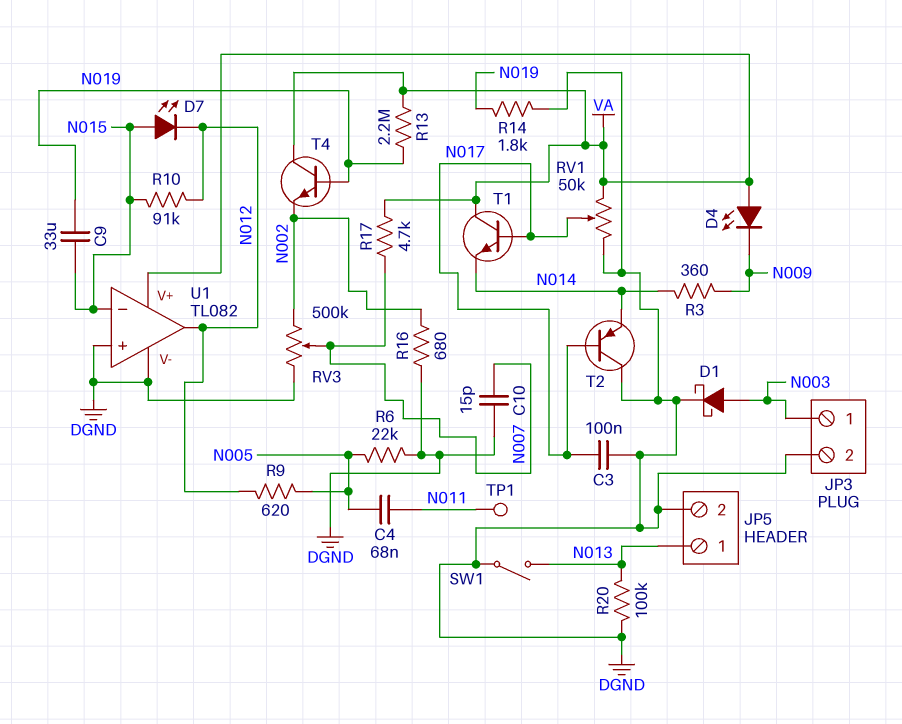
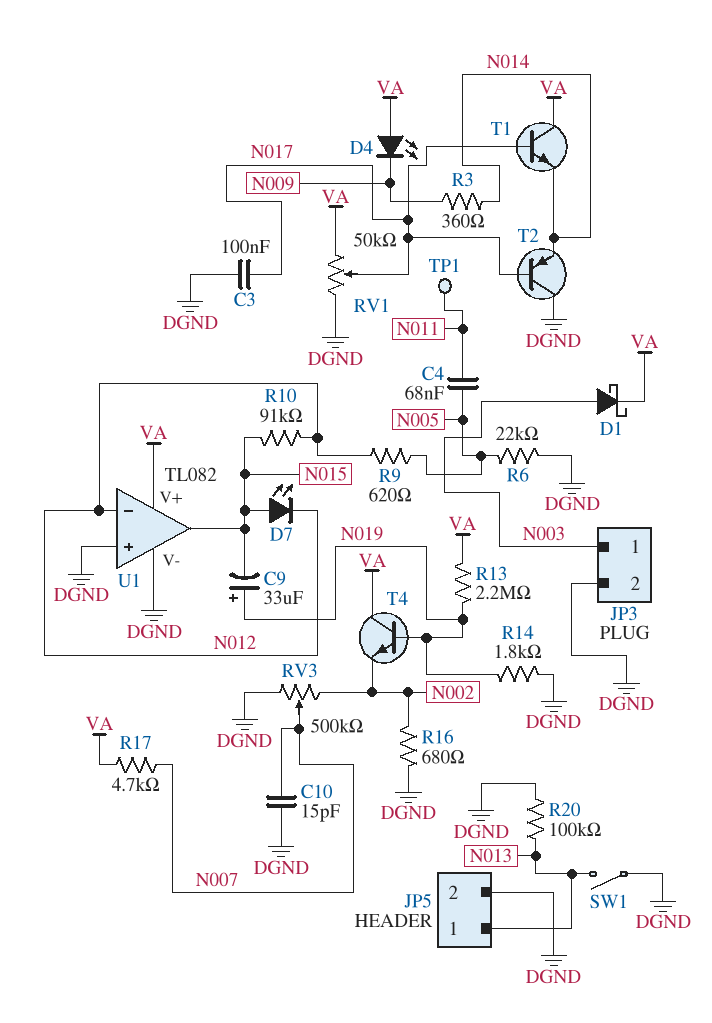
C9: 33uF (N015, N019) -> 33uF (plus N019, minus N015)
D1: schottky (A N003, K DGND) -> schottky (A N003, K VA)
U1 pin in-: N015 -> N012
U1 pin out: N012 -> N015

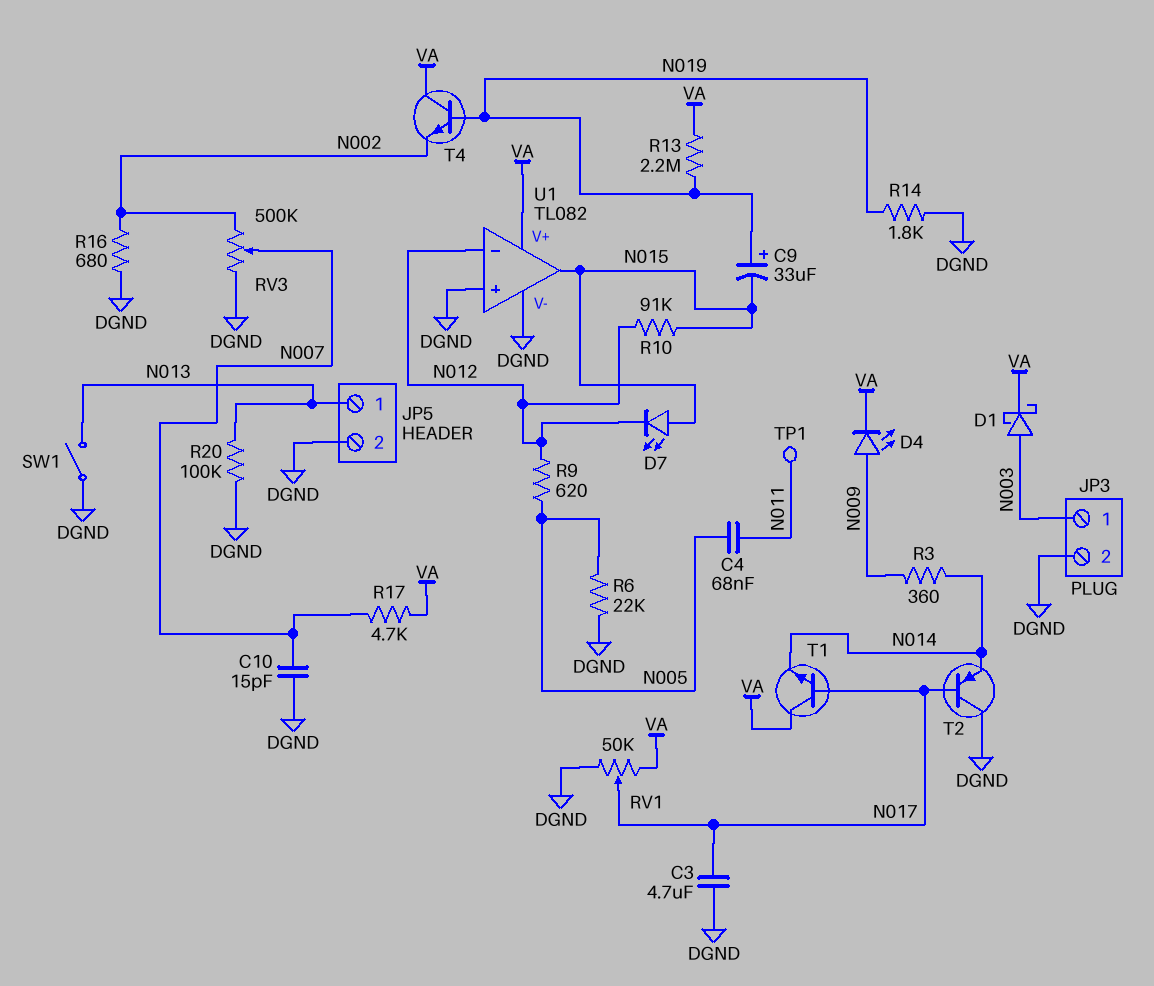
C3: 100nF (DGND, N017) -> 4.7uF (DGND, N017)
D4: LED (A VA, K N009) -> LED (A N009, K VA)

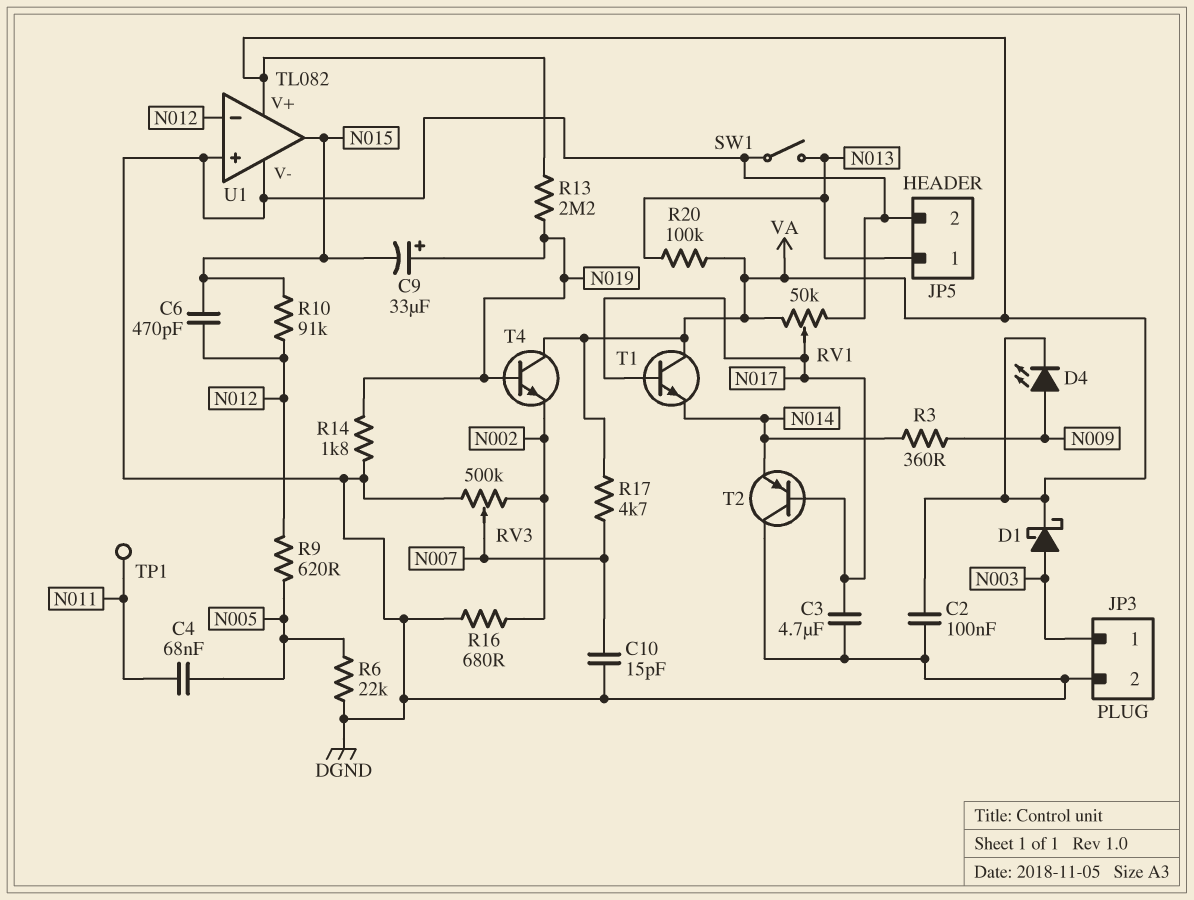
C2: none -> 100nF (DGND, VA)
C6: none -> 470pF (N012, N015)
D7: LED (A N015, K N012) -> none
R20: 100k (DGND, N013) -> 100k (N013, VA)

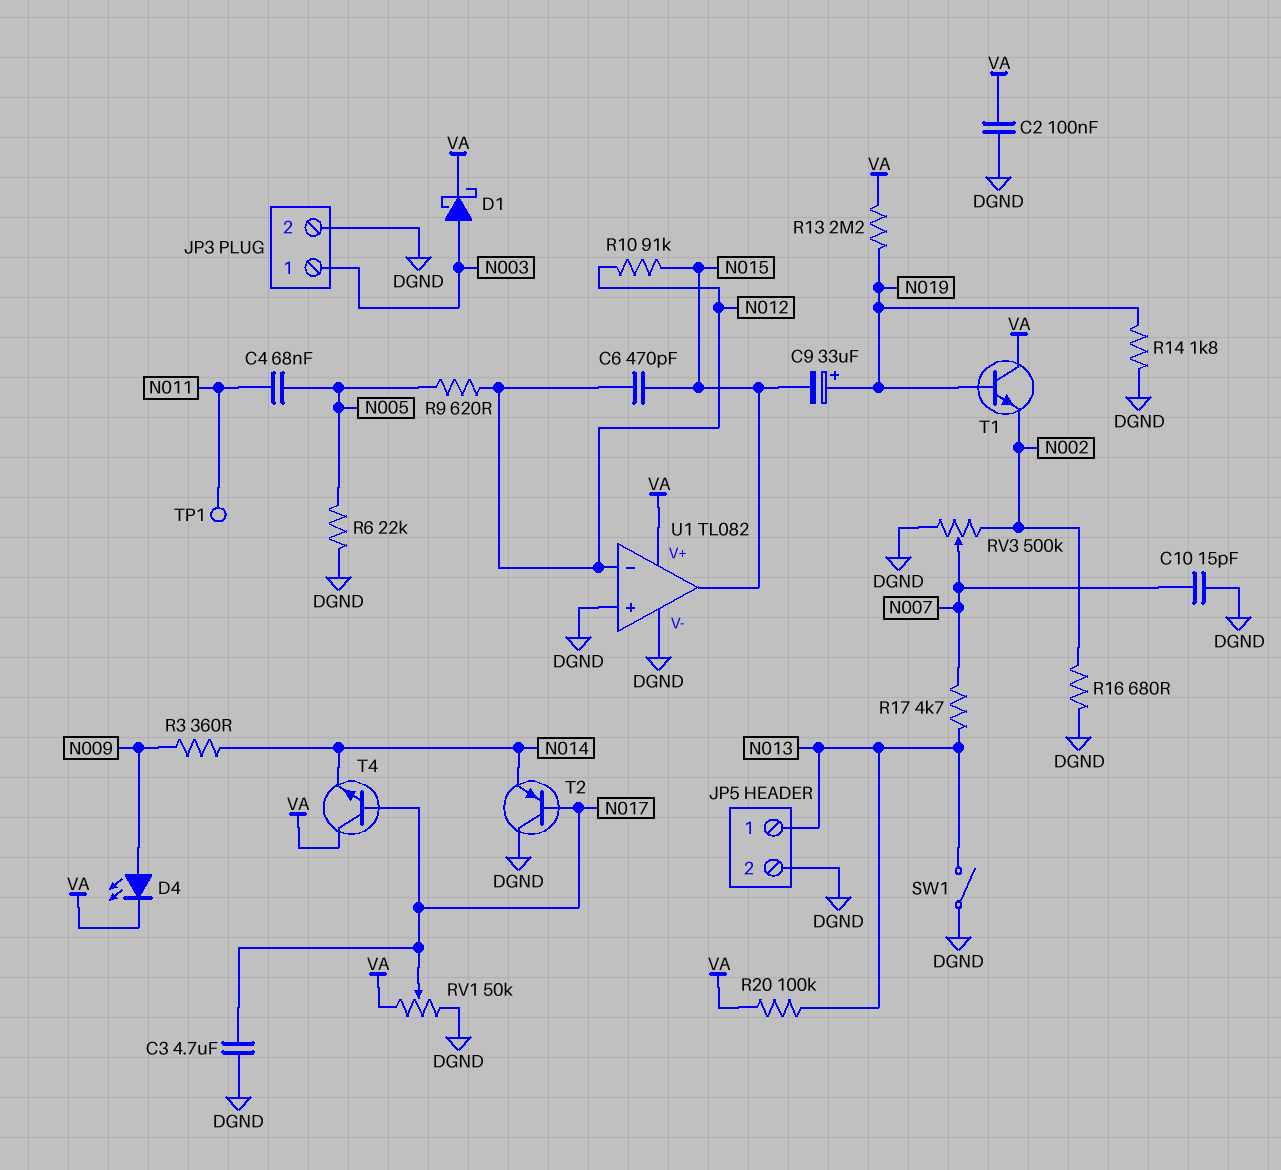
R17: 4.7k (N007, VA) -> 4.7k (N007, N013)
T1: NPN (B N017, C VA, E N014) -> NPN (B N019, C VA, E N002)
T4: NPN (B N019, C VA, E N002) -> NPN (B N017, C VA, E N014)

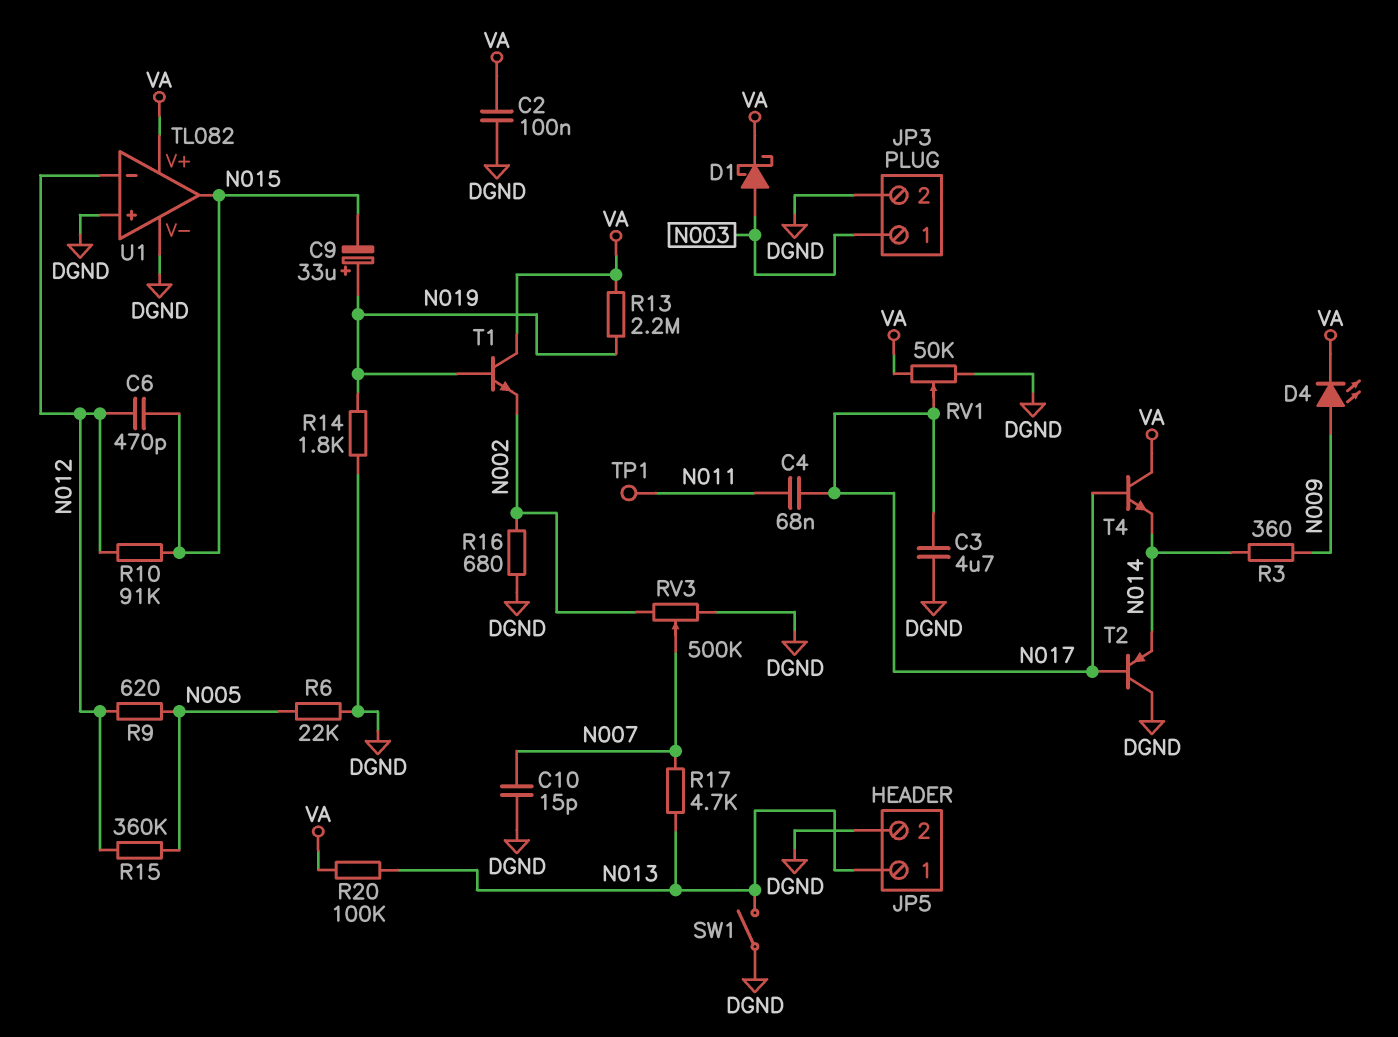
C4: 68nF (N005, N011) -> 68nF (N011, N017)
R15: none -> 360k (N005, N012)

